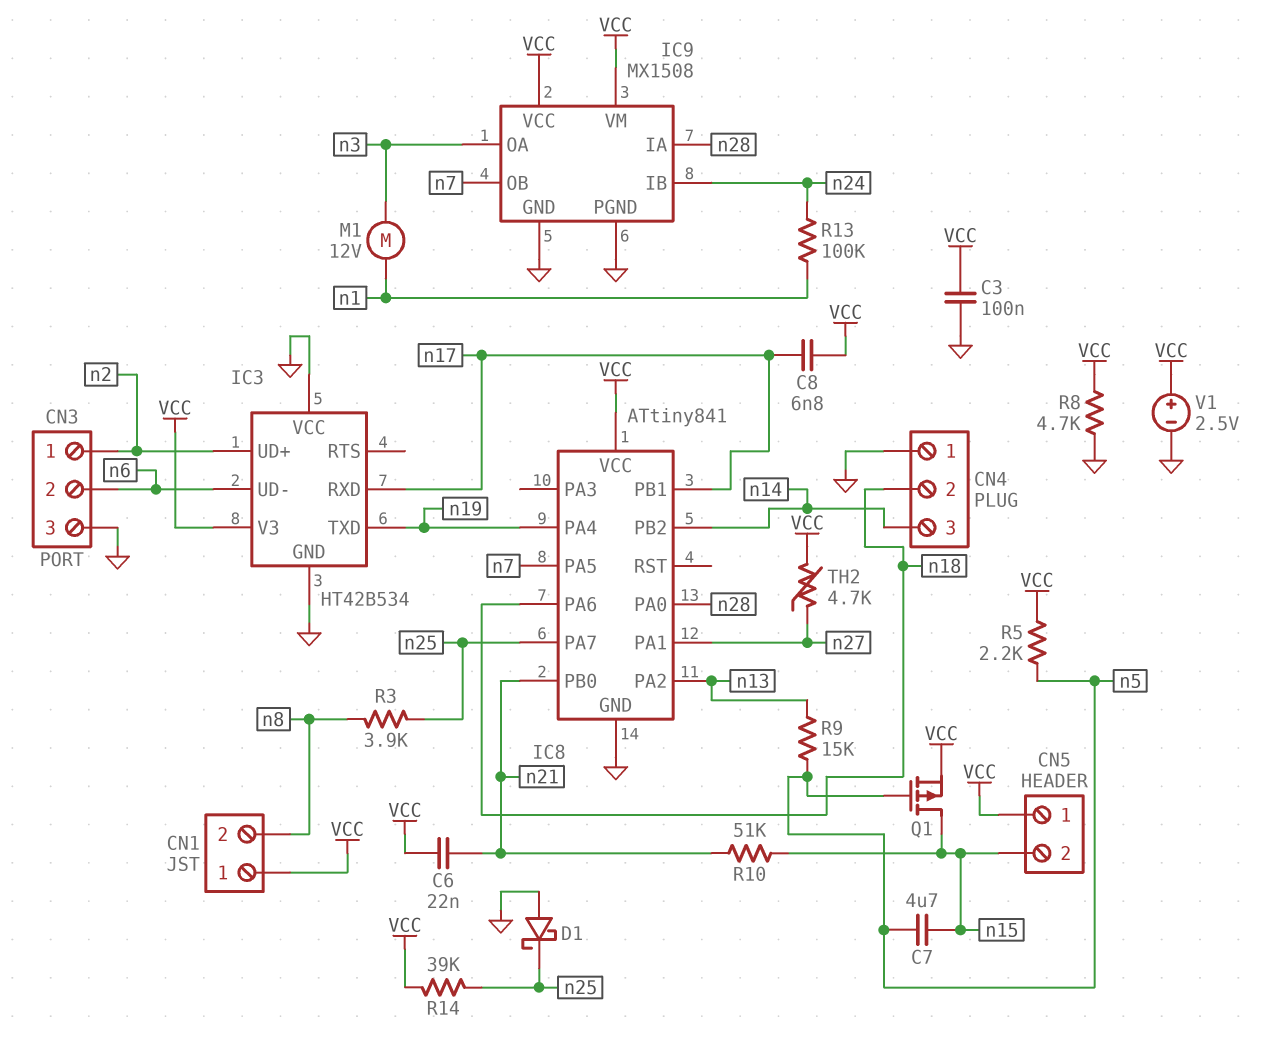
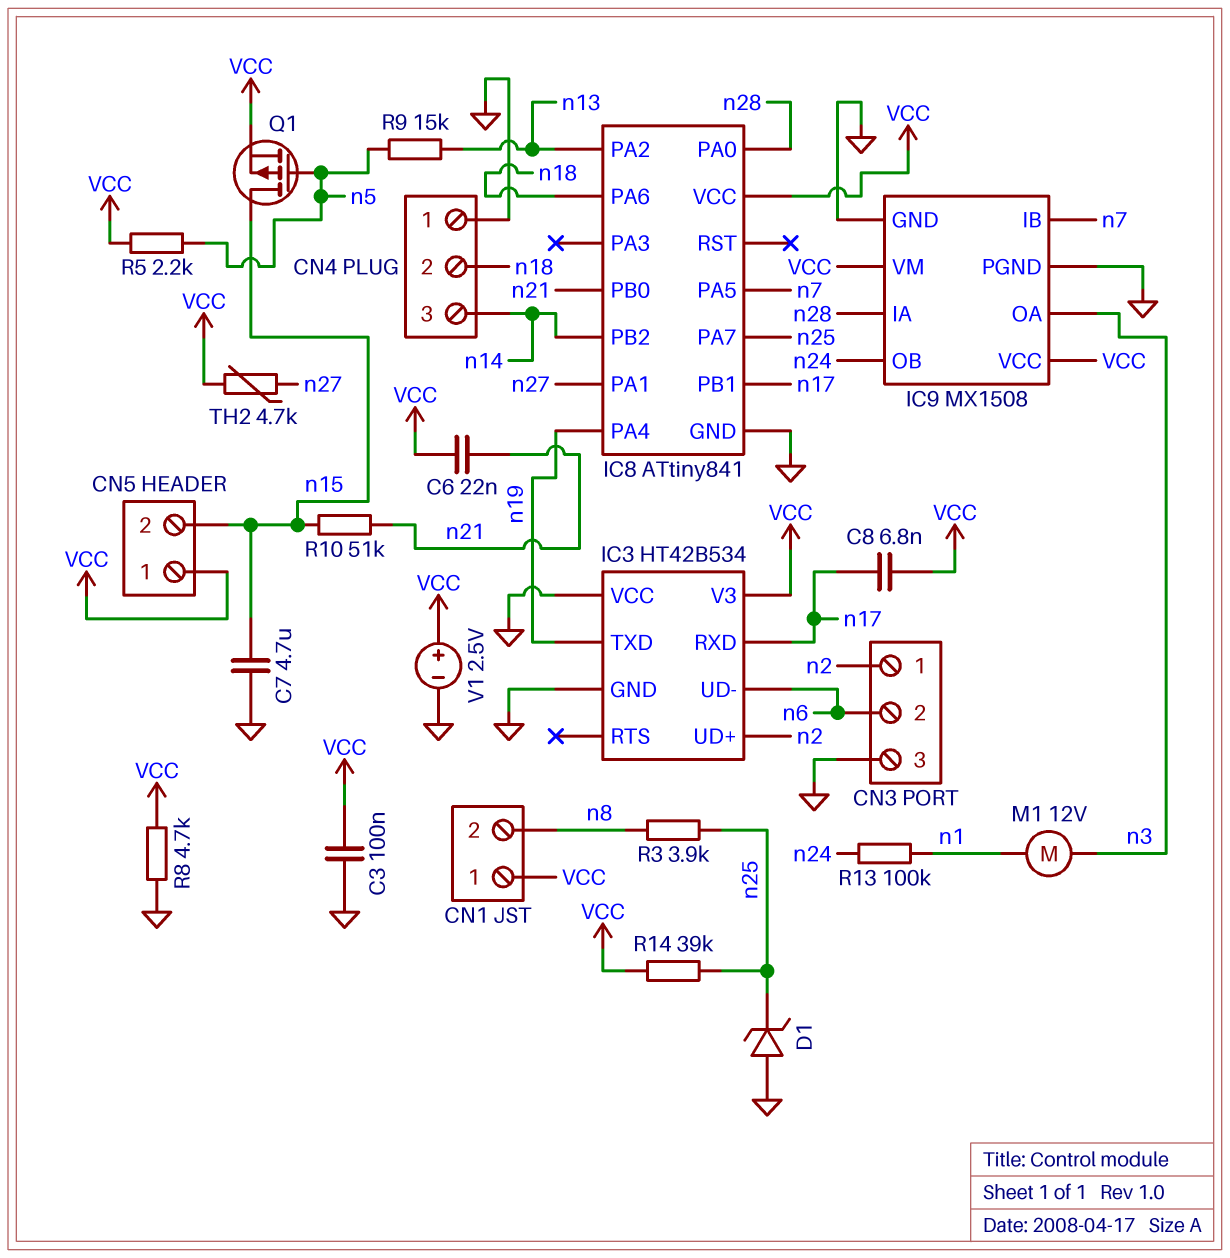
C7: 4.7uF (n5, n15) -> 4.7uF (GND, n15)
D1: schottky (A GND, K n25) -> zener (A GND, K n25)
IC9 pin IB: n24 -> n7
IC9 pin OB: n7 -> n24

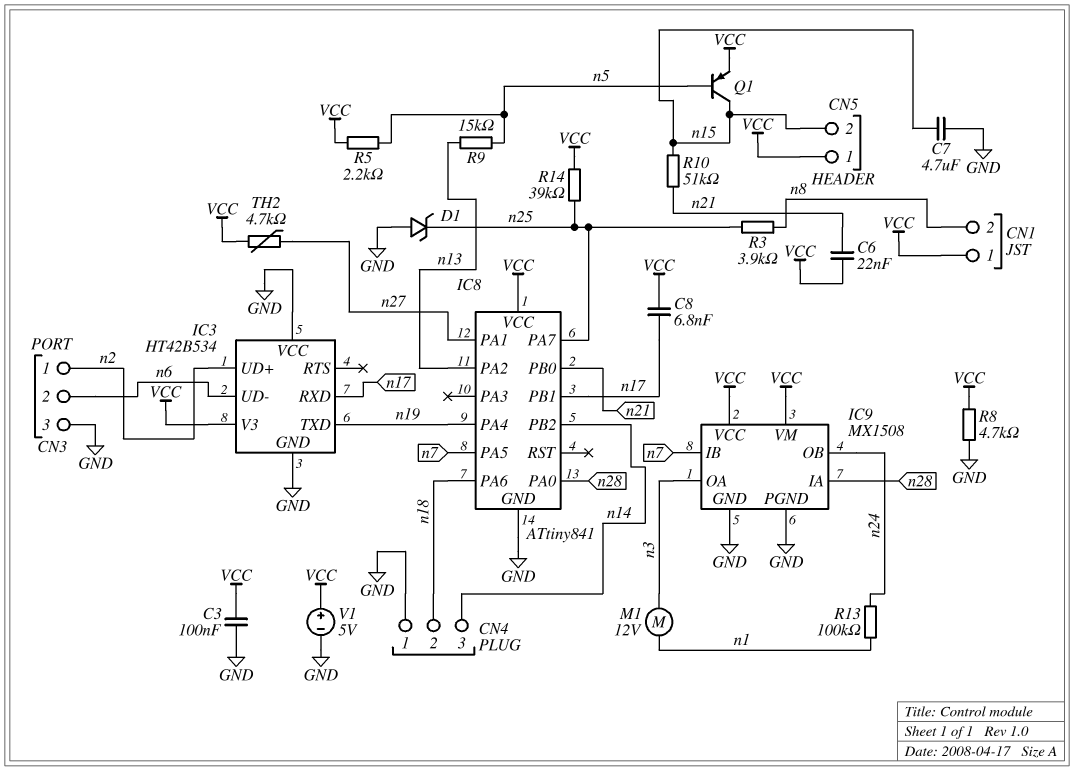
Q1: PMOS (G n5, D n15, S VCC) -> PNP (B n5, C n15, E VCC)
V1: 2.5V (plus VCC, minus GND) -> 5V (plus VCC, minus GND)

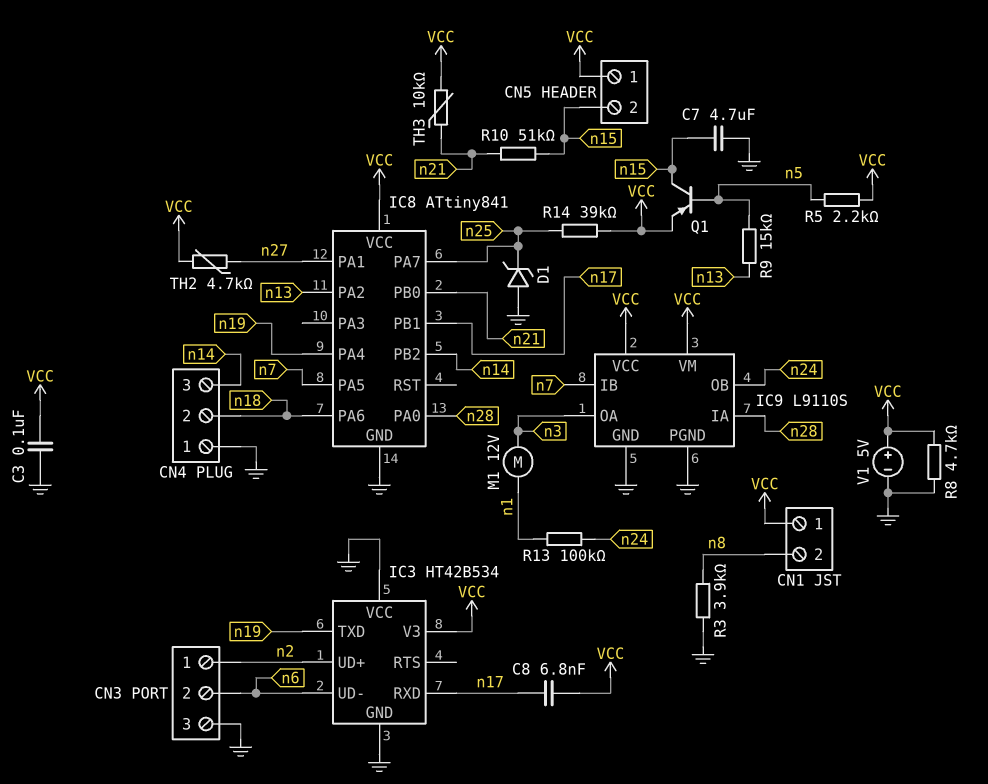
C6: 22nF (VCC, n21) -> none
IC9: MX1508 -> L9110S
R3: 3.9k (n8, n25) -> 3.9k (GND, n8)
TH3: none -> 10k (VCC, n21)

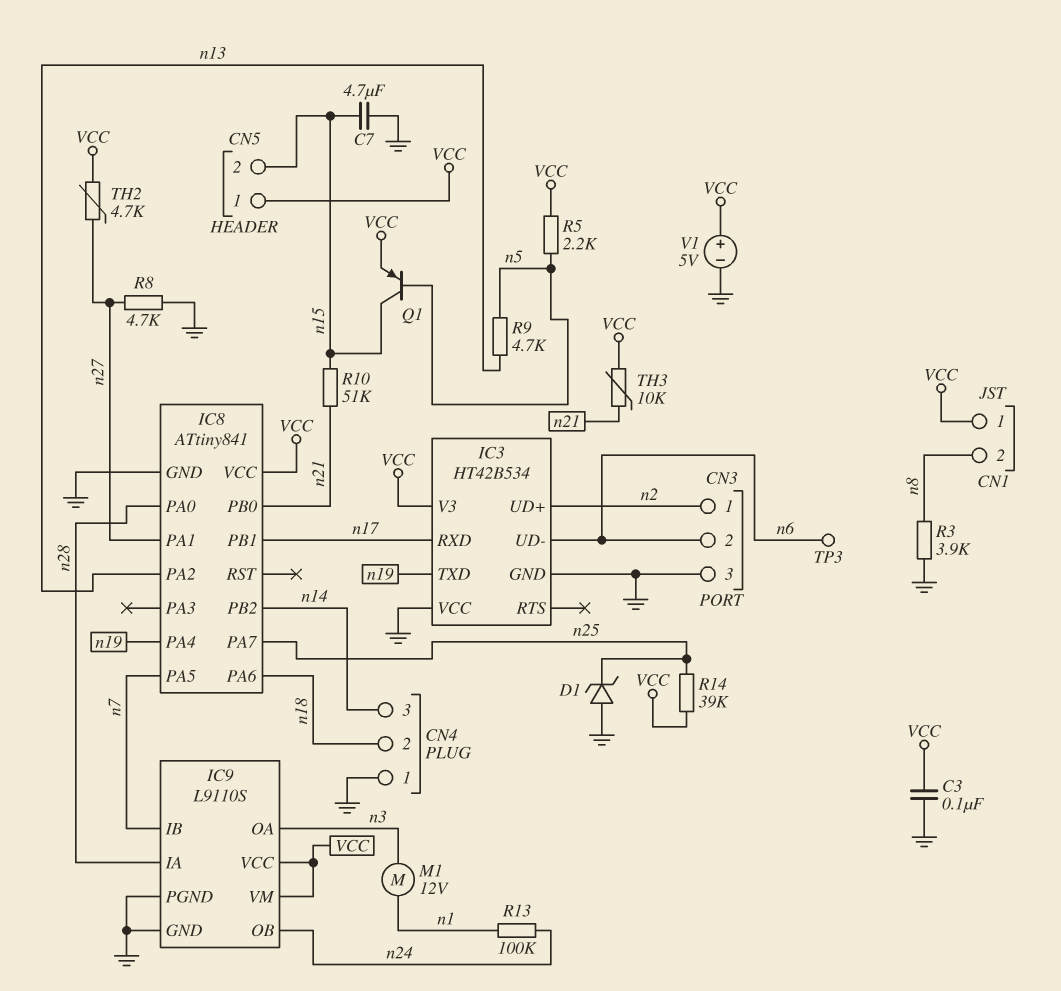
C8: 6.8nF (VCC, n17) -> none
R8: 4.7k (GND, VCC) -> 4.7k (GND, n27)
R9: 15k (n5, n13) -> 4.7k (n5, n13)
TP3: none -> test point (n6)

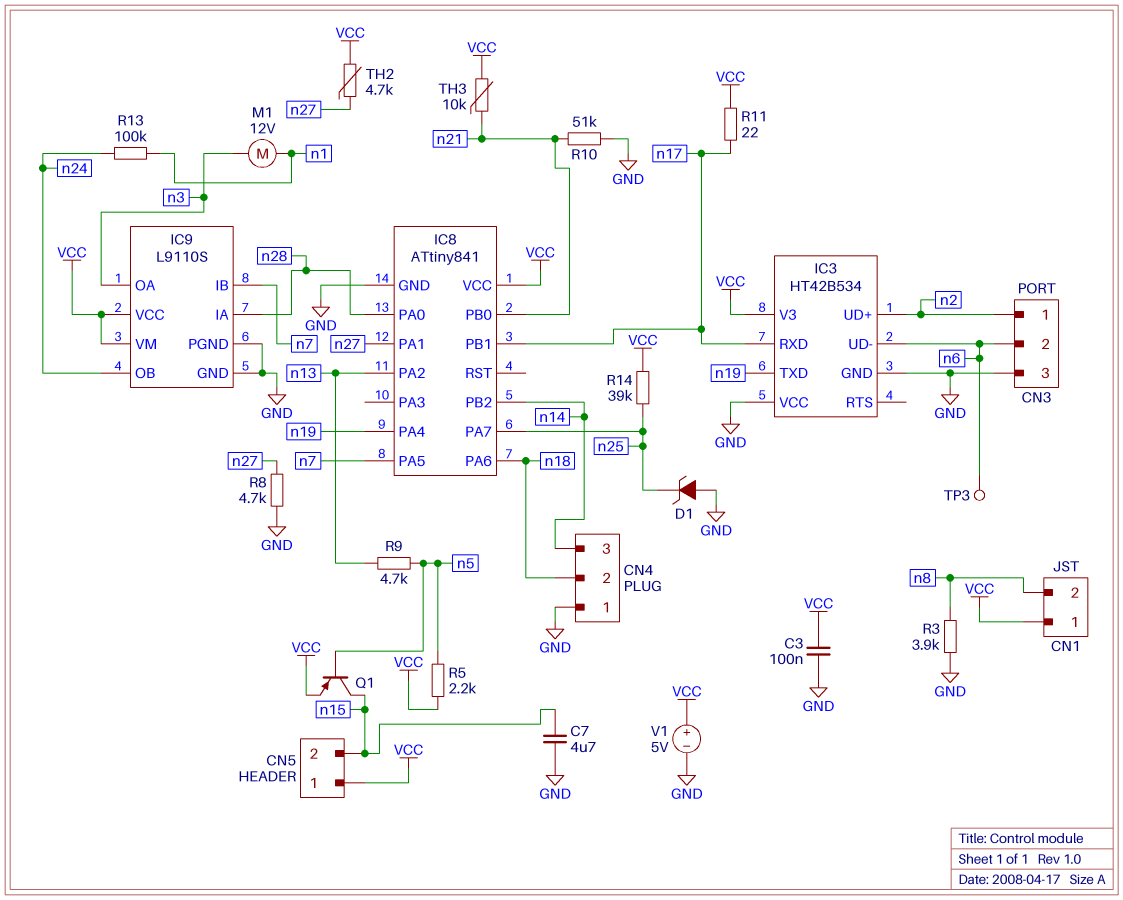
R10: 51k (n15, n21) -> 51k (GND, n21)
R11: none -> 22 (VCC, n17)

